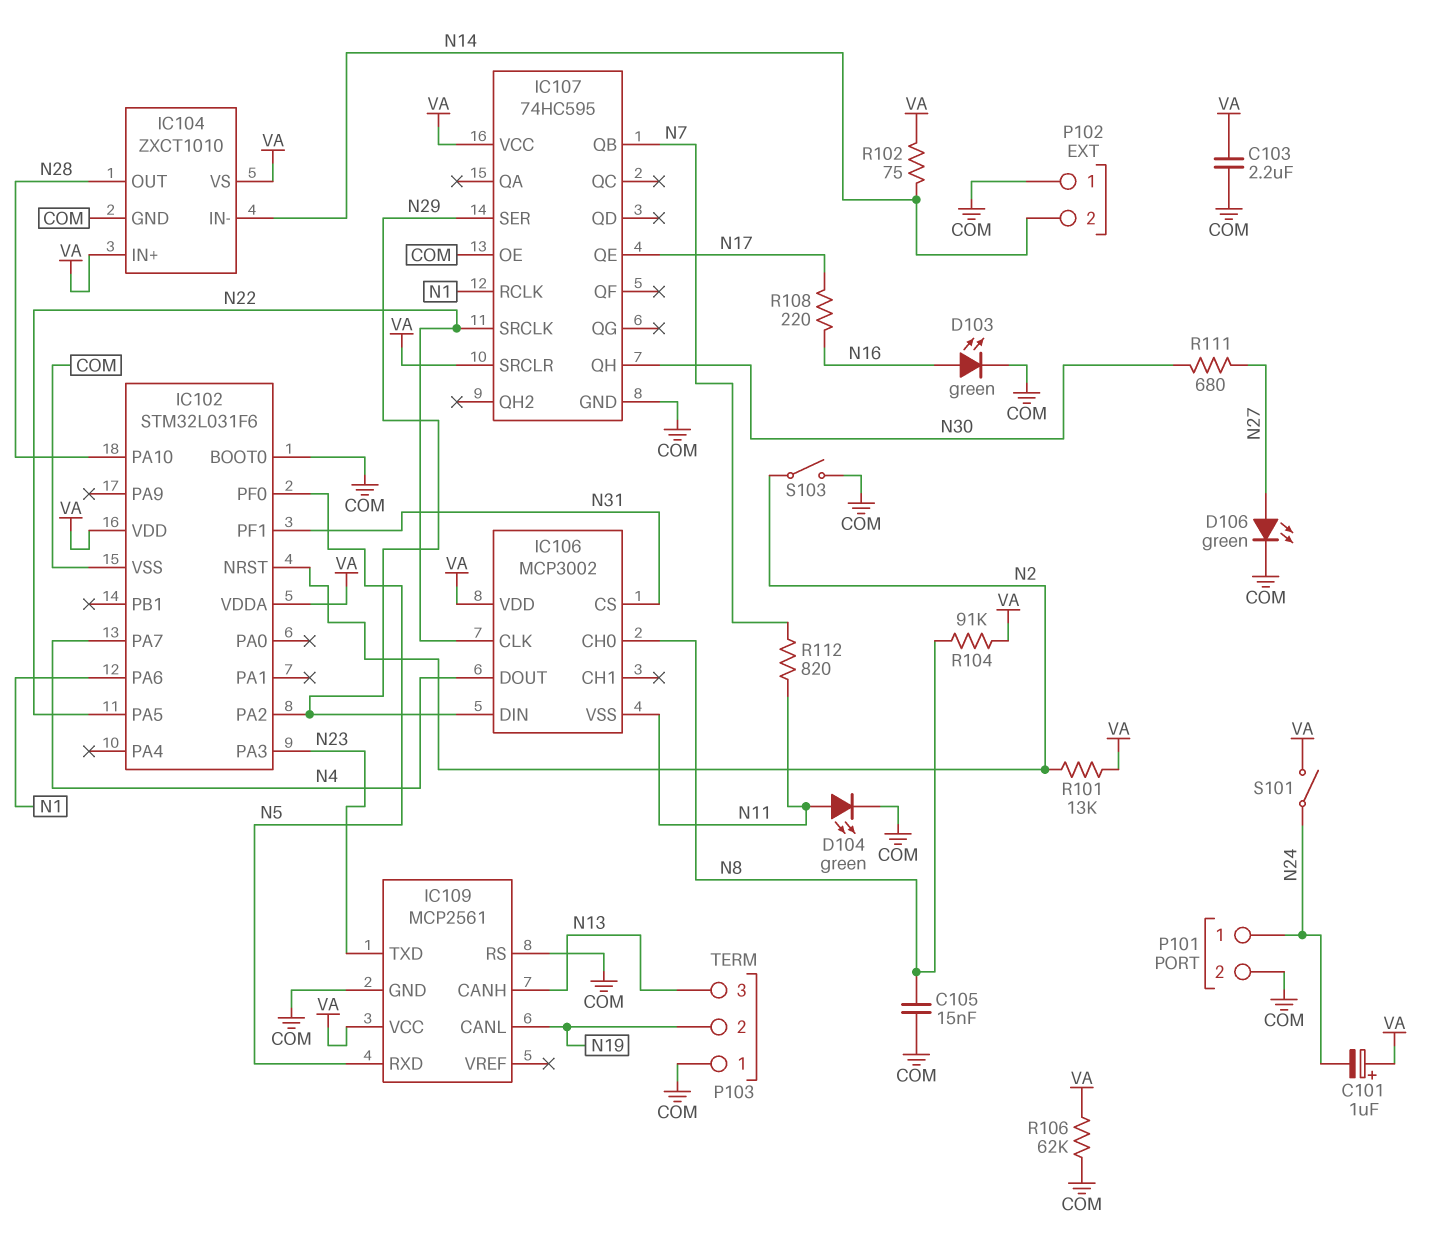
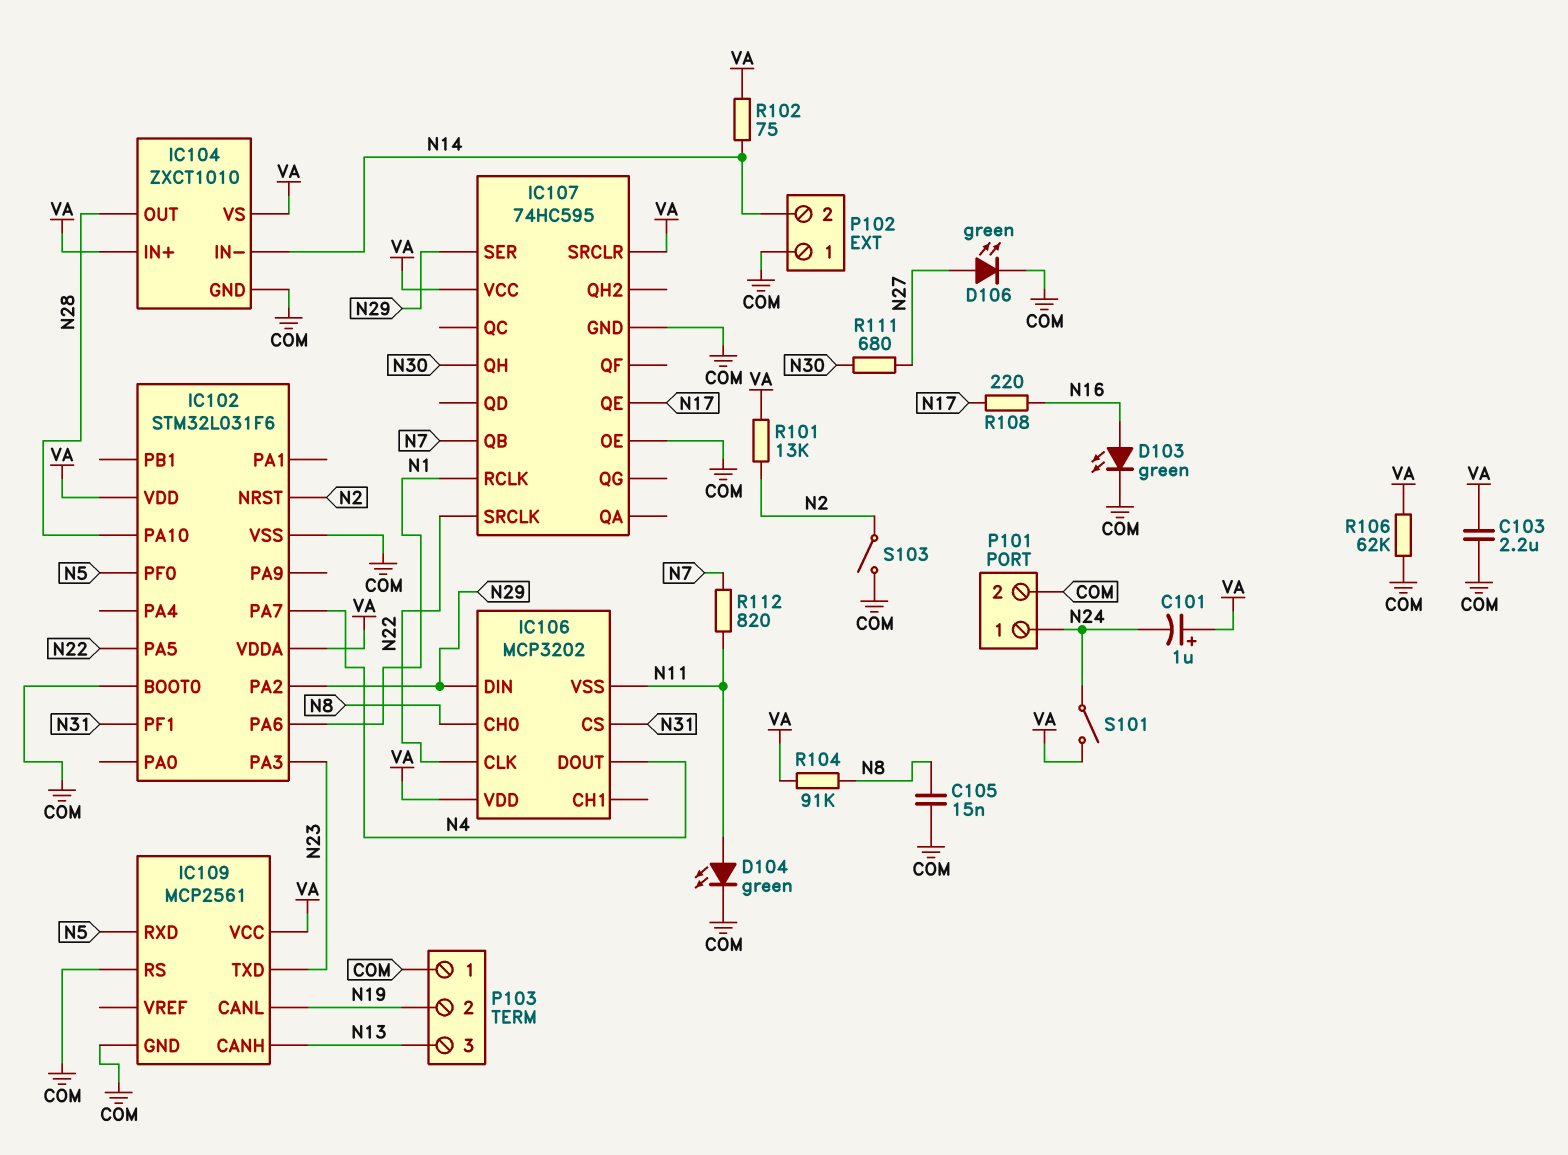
IC106: MCP3002 -> MCP3202

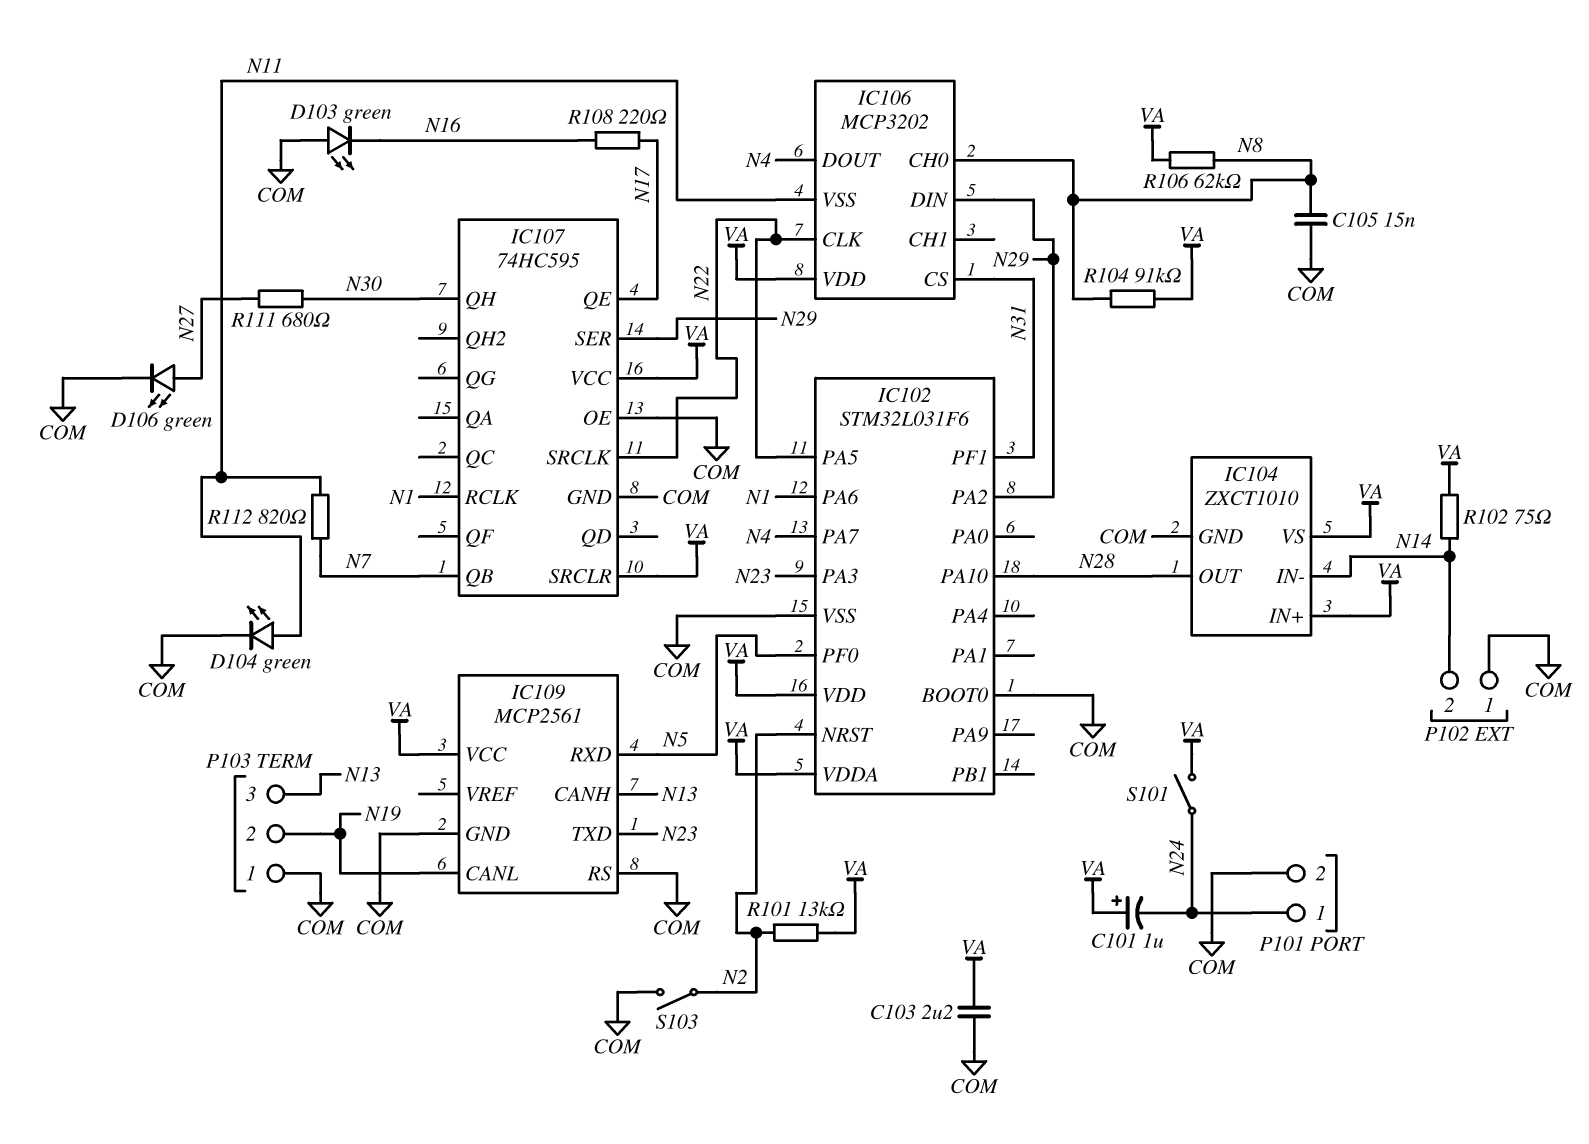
D103: LED green (A N16, K COM) -> LED green (A COM, K N16)
R106: 62k (COM, VA) -> 62k (N8, VA)

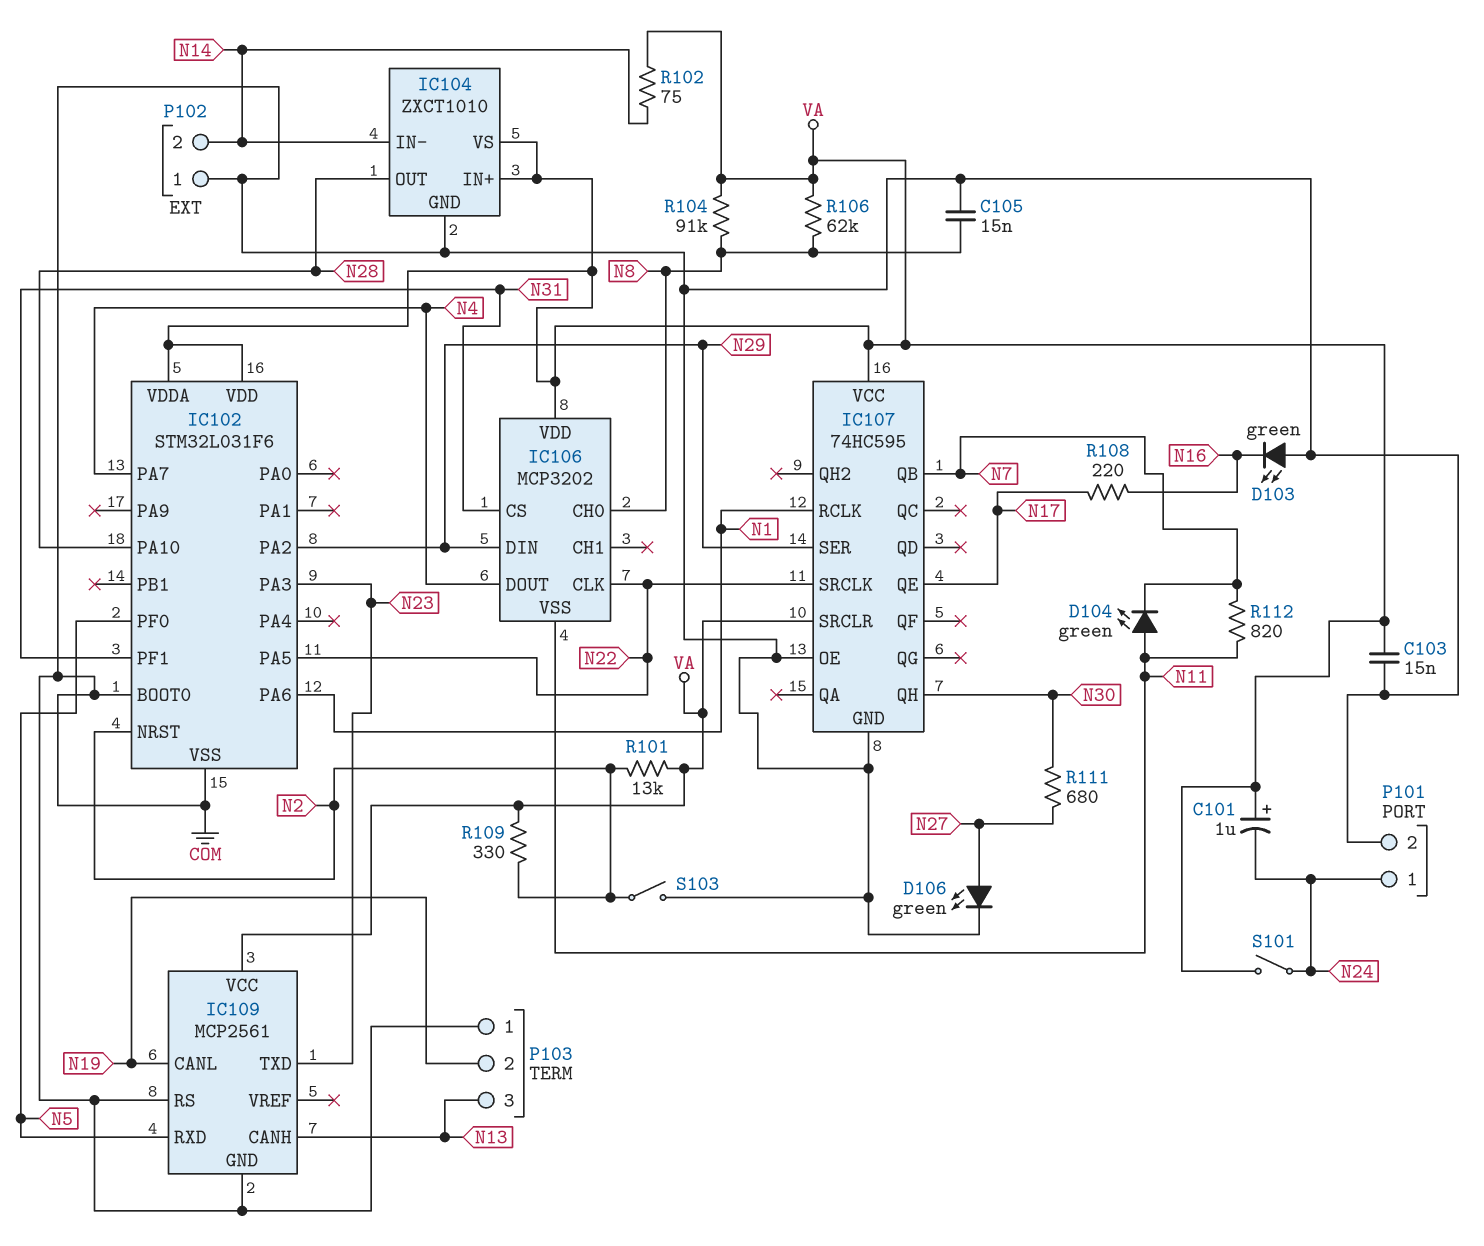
C103: 2.2uF (COM, VA) -> 15nF (COM, VA)
D104: LED green (A N11, K COM) -> LED green (A N11, K N7)
R109: none -> 330 (N2, VA)

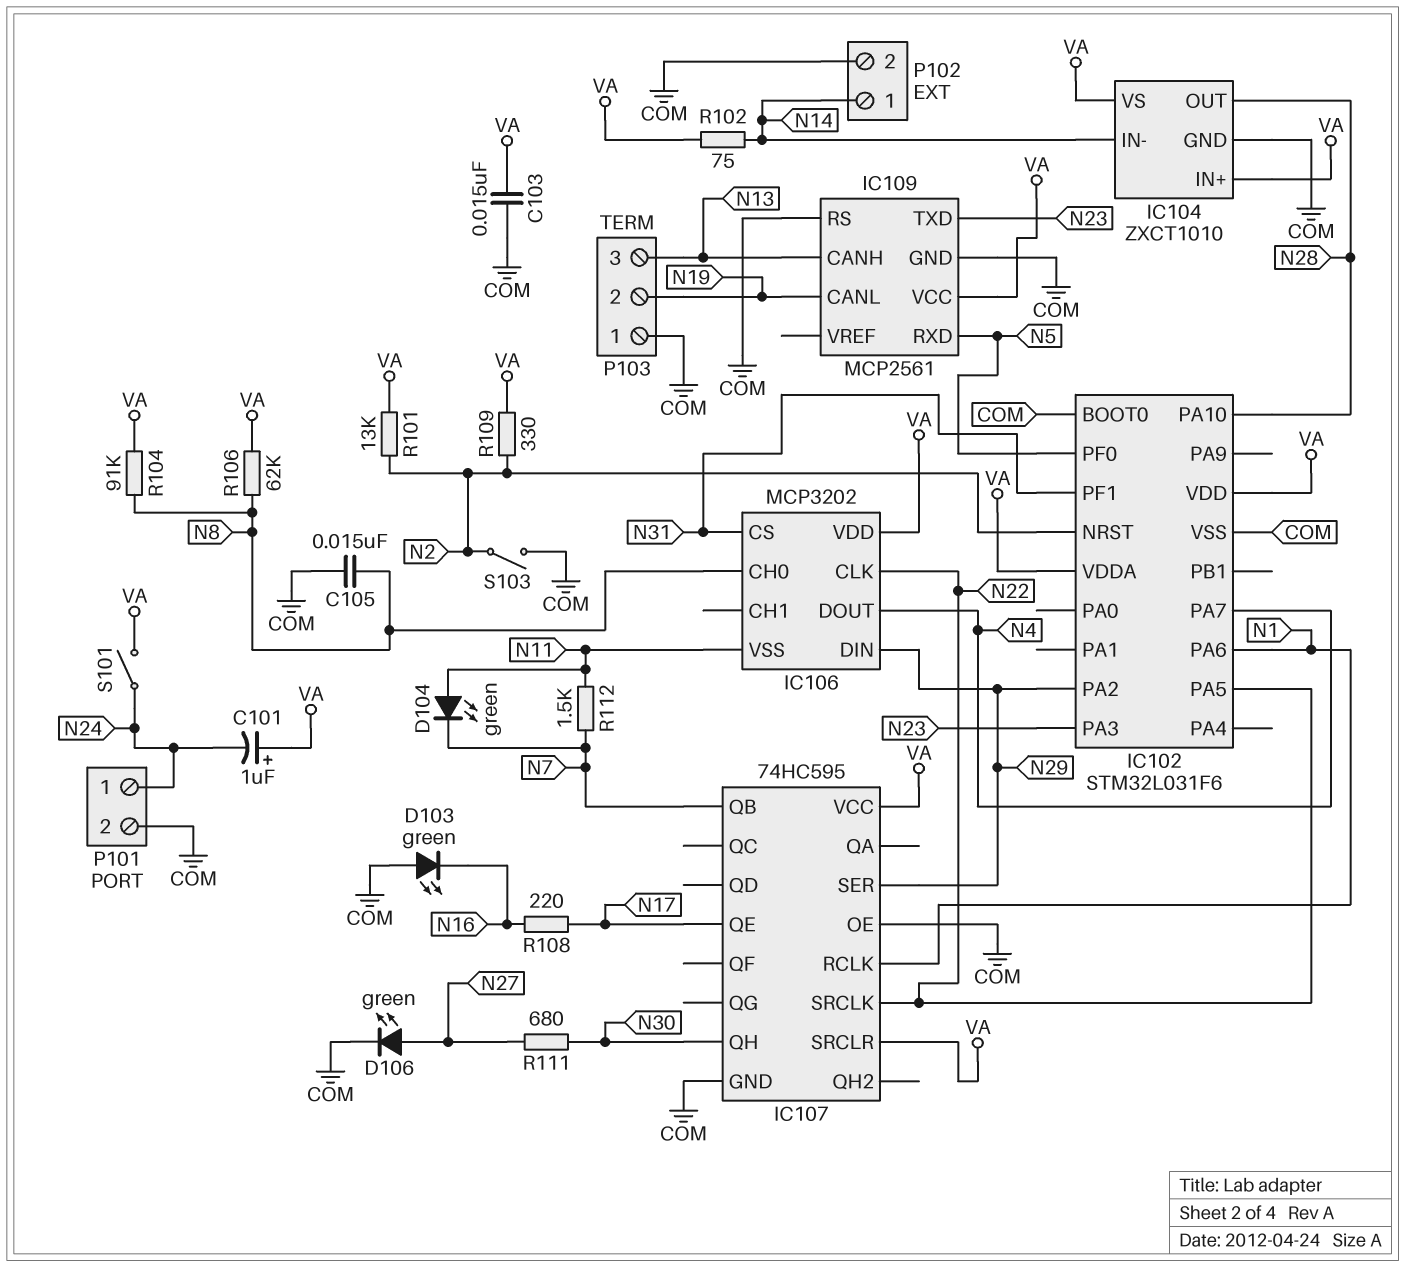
P102 pin 1: COM -> N14
P102 pin 2: N14 -> COM
R112: 820 (N7, N11) -> 1.5k (N7, N11)

